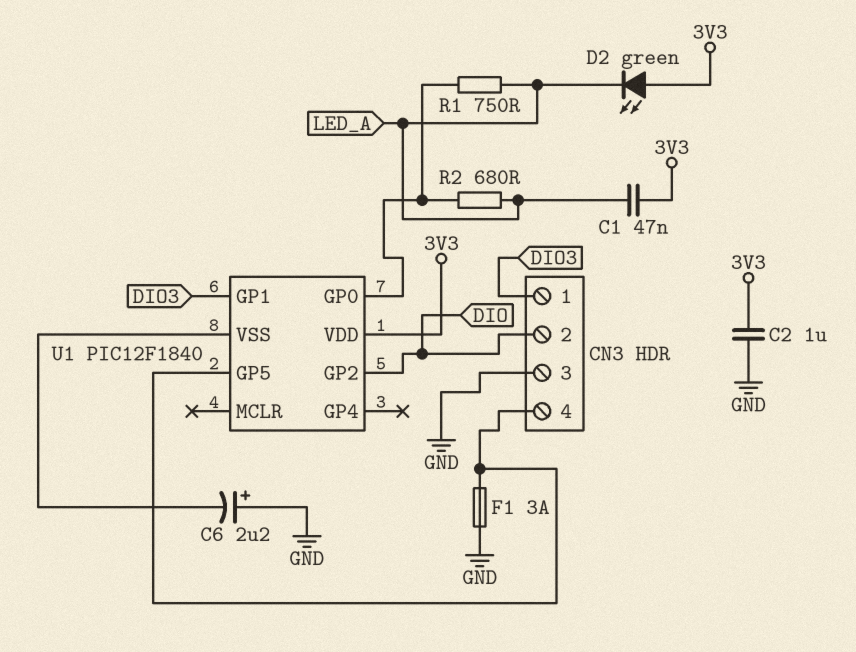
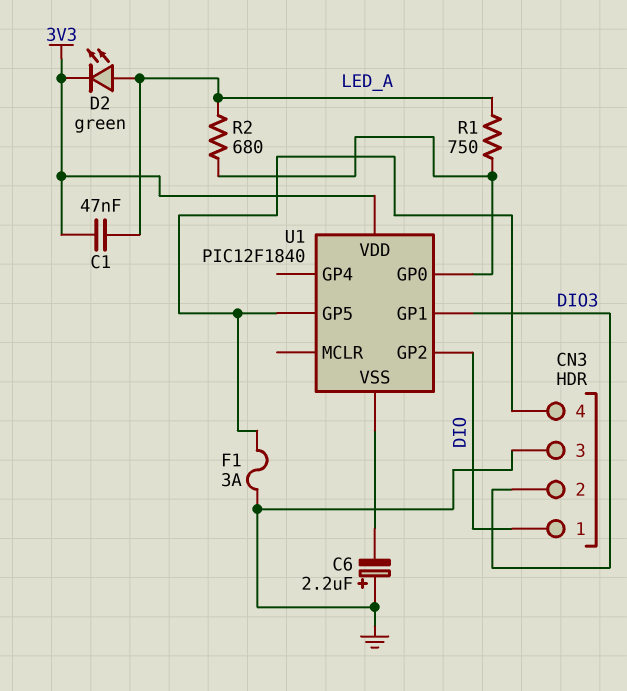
C2: 1uF (3V3, GND) -> none
CN3 pin 1: DIO3 -> DIO
CN3 pin 2: DIO -> DIO3
D2: LED green (A 3V3, K LED_A) -> LED green (A LED_A, K 3V3)

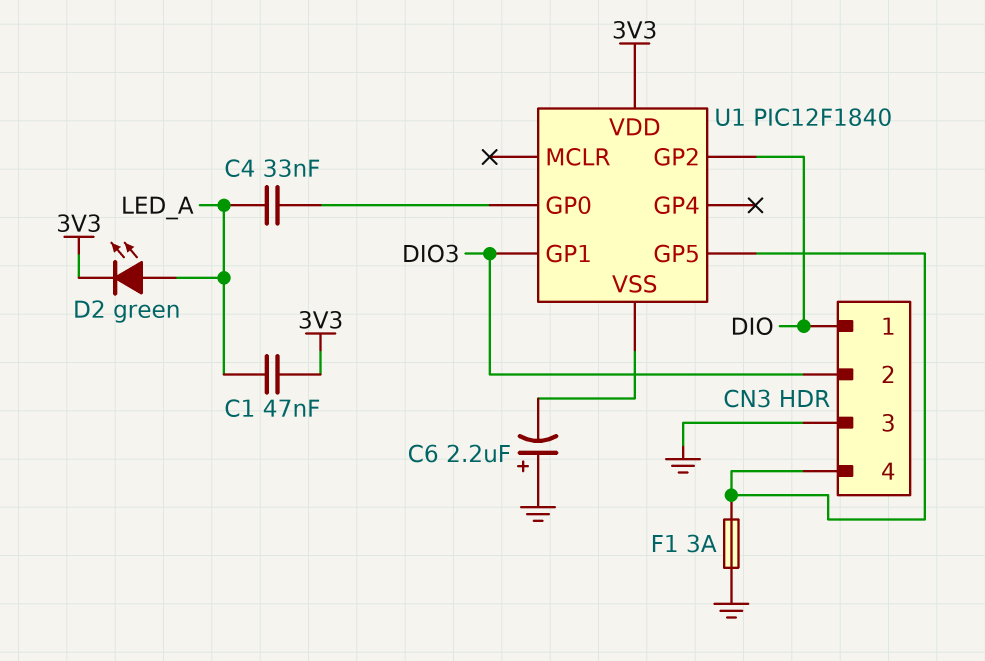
C4: none -> 33nF (LED_A, U1/GP0)
R1: 750 (LED_A, U1/GP0) -> none
R2: 680 (LED_A, U1/GP0) -> none

